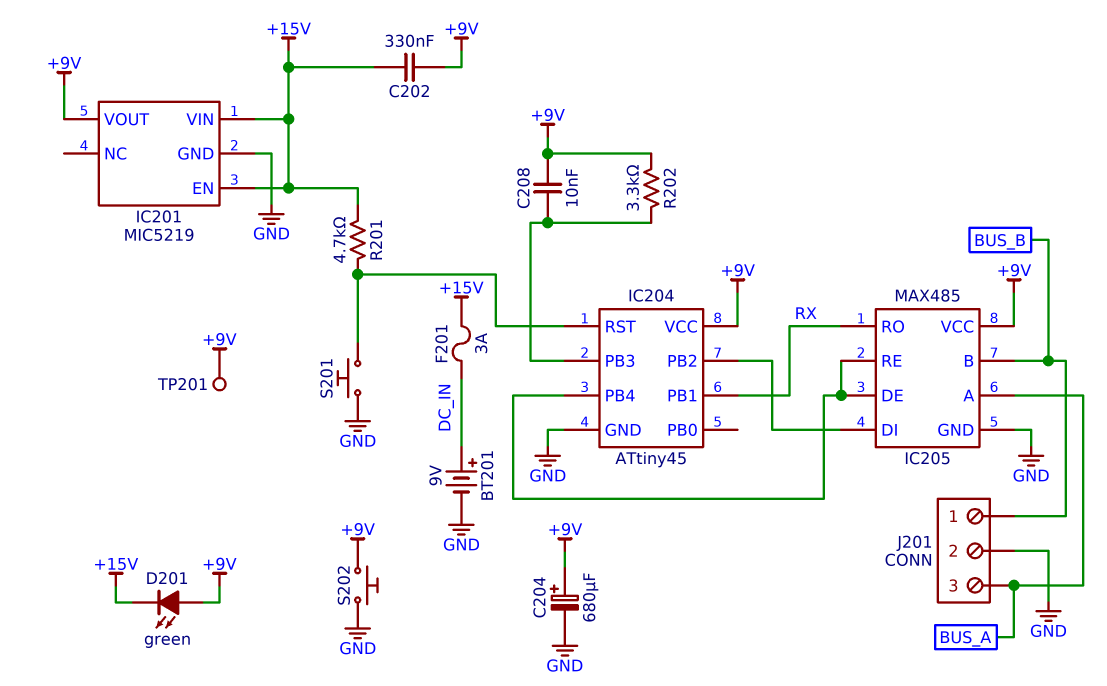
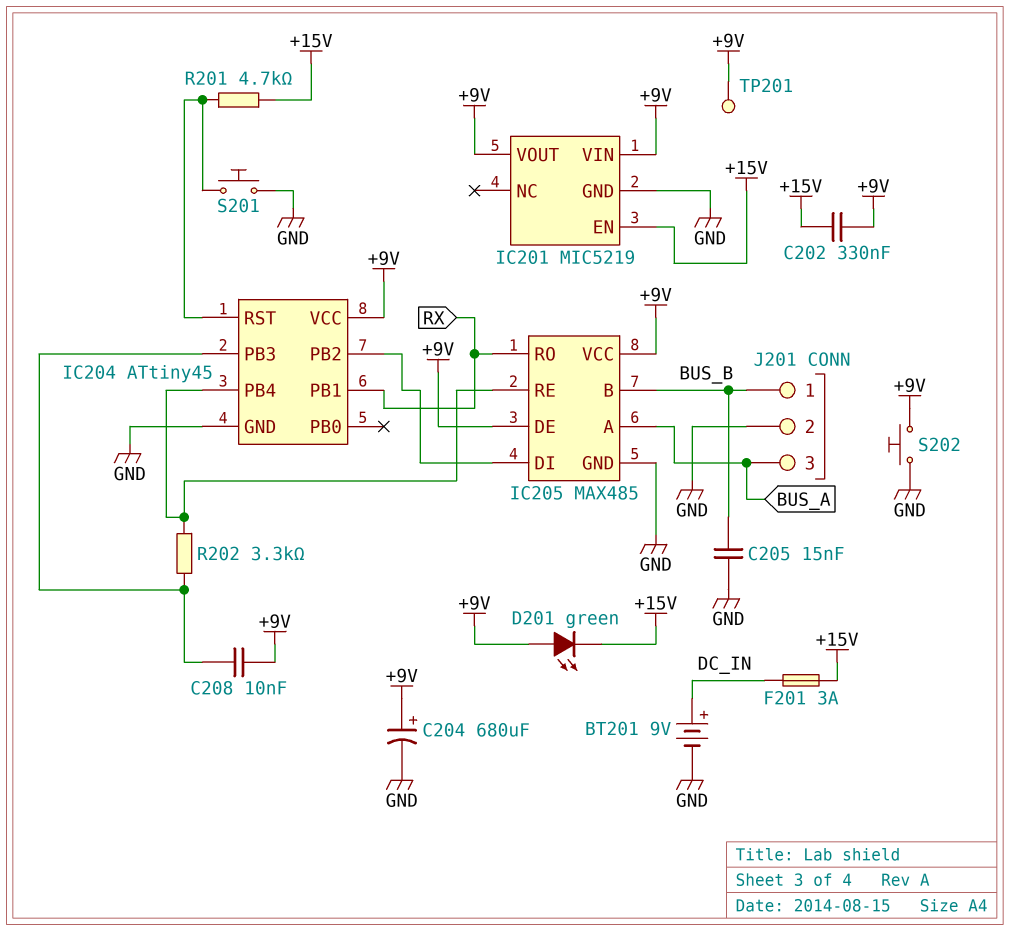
C205: none -> 15nF (BUS_B, GND)
IC201 pin VIN: +15V -> +9V
IC205 pin DE: IC204/PB4 -> +9V
R202: 3.3k (+9V, IC204/PB3) -> 3.3k (IC204/PB3, IC204/PB4)

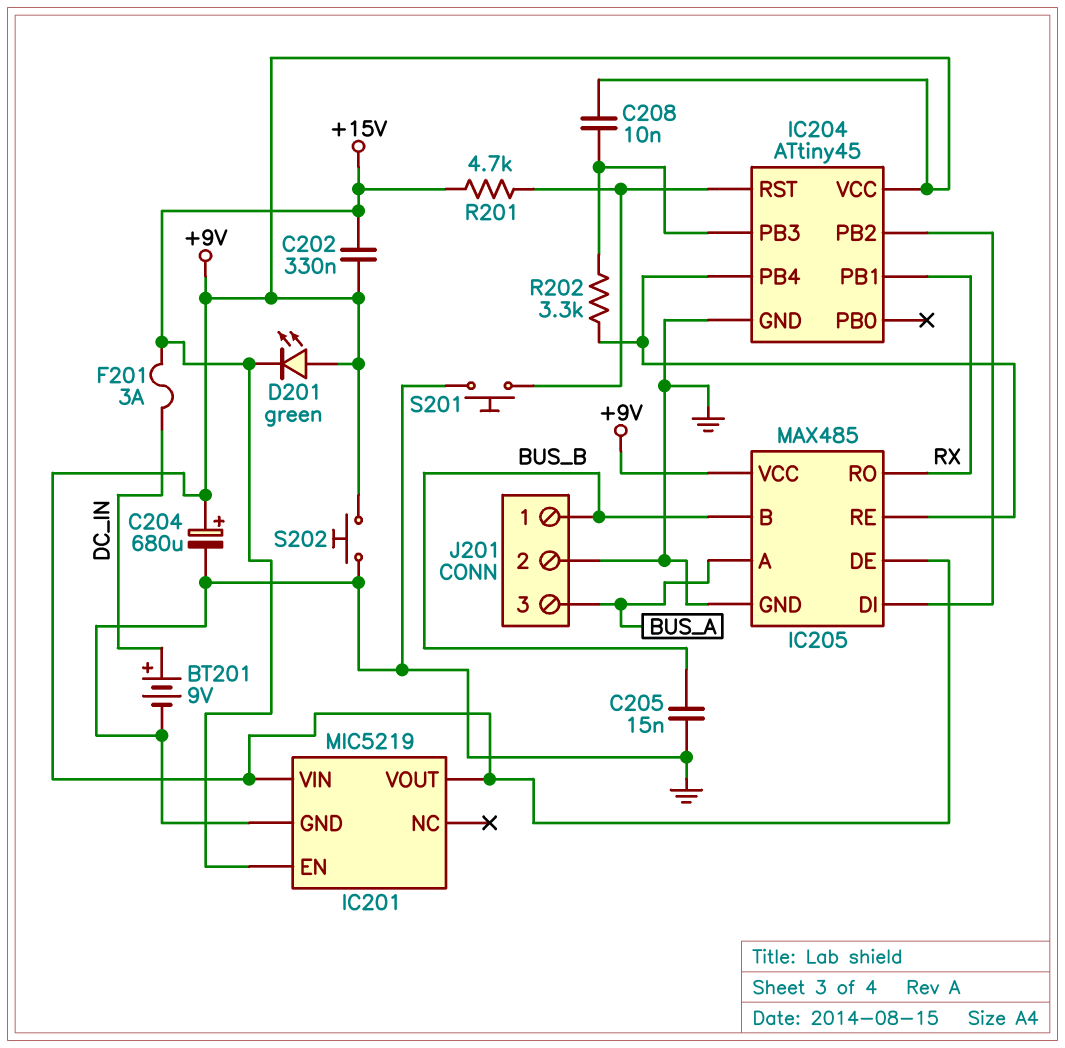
TP201: test point (+9V) -> none

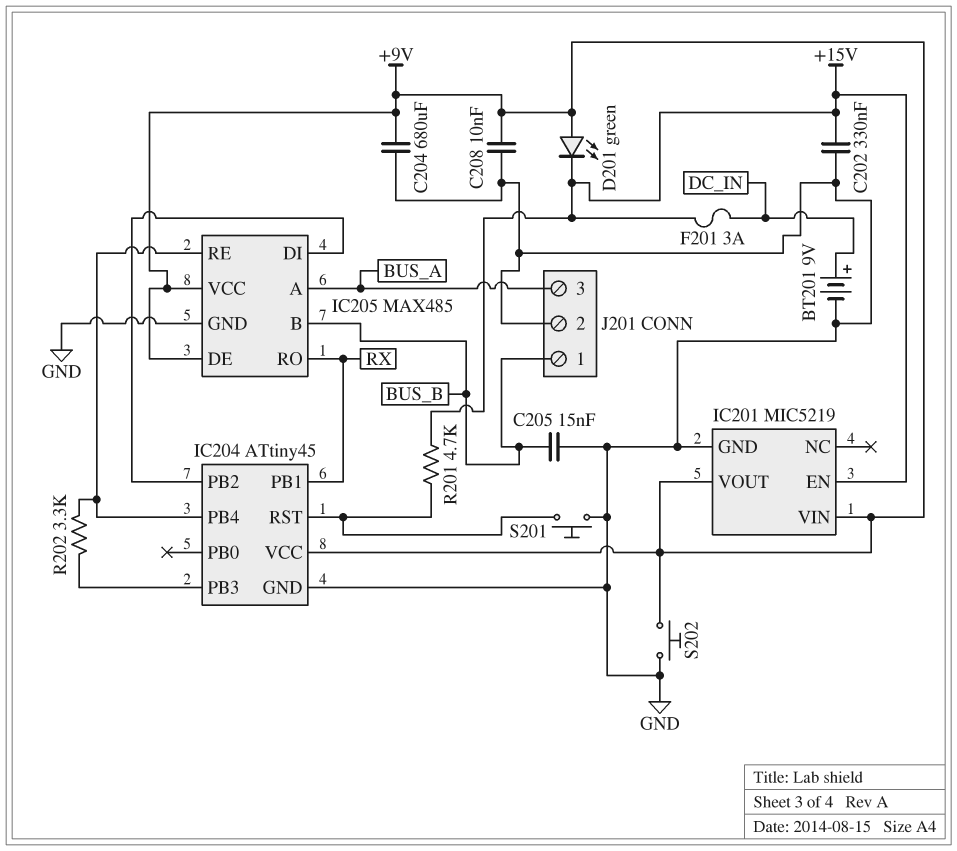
C202: 330nF (+9V, +15V) -> 330nF (+15V, GND)
C204: 680uF (plus +9V, minus GND) -> 680uF (+9V, GND)
C208: 10nF (+9V, IC204/PB3) -> 10nF (+9V, GND)

